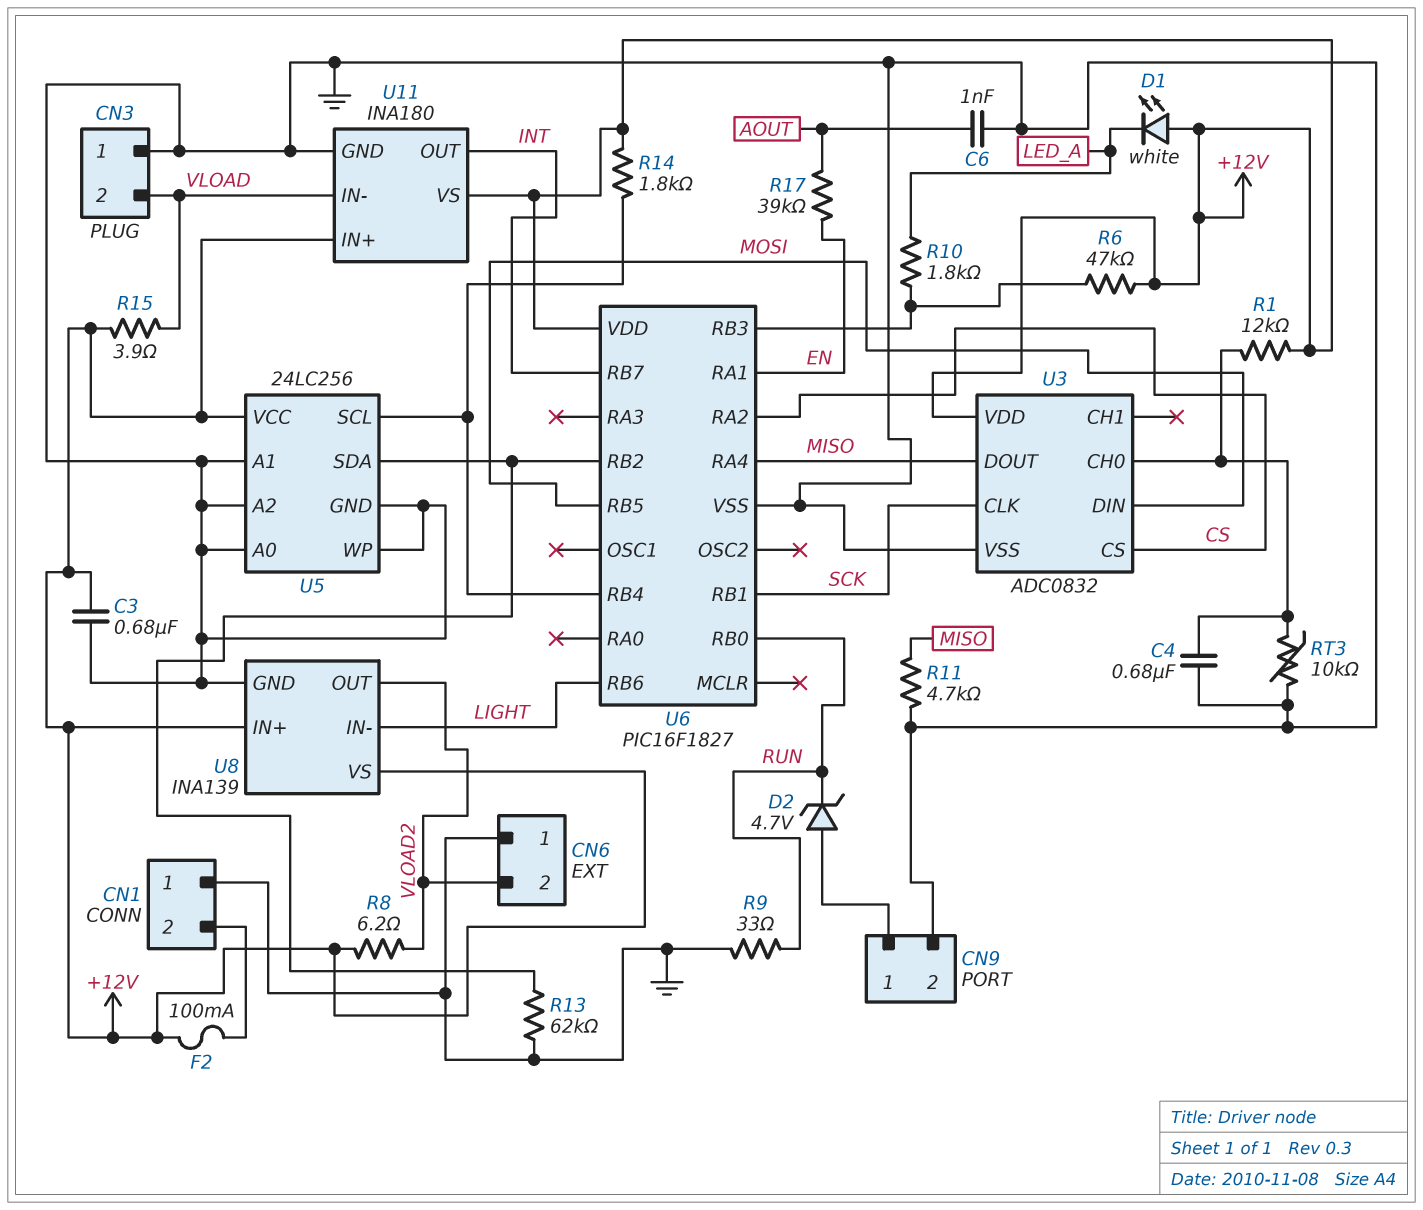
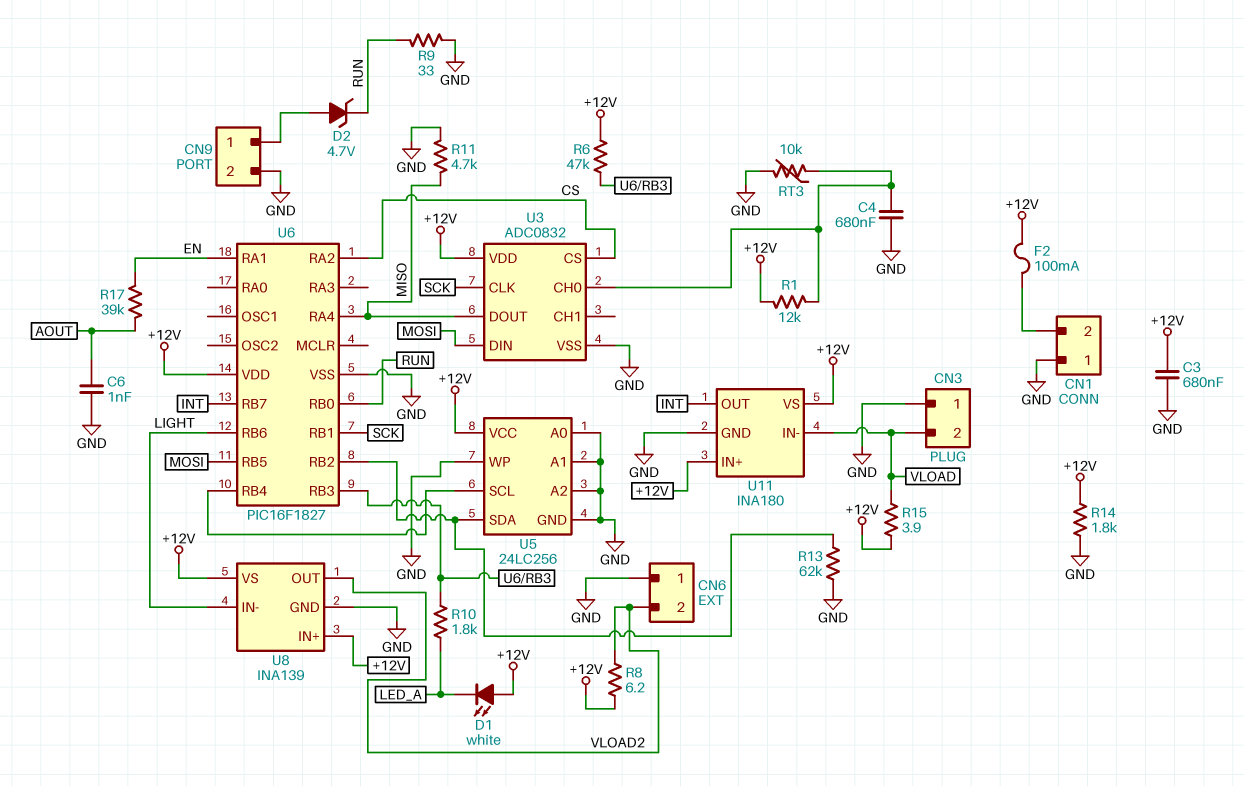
R14: 1.8k (+12V, U5/SCL) -> 1.8k (+12V, GND)

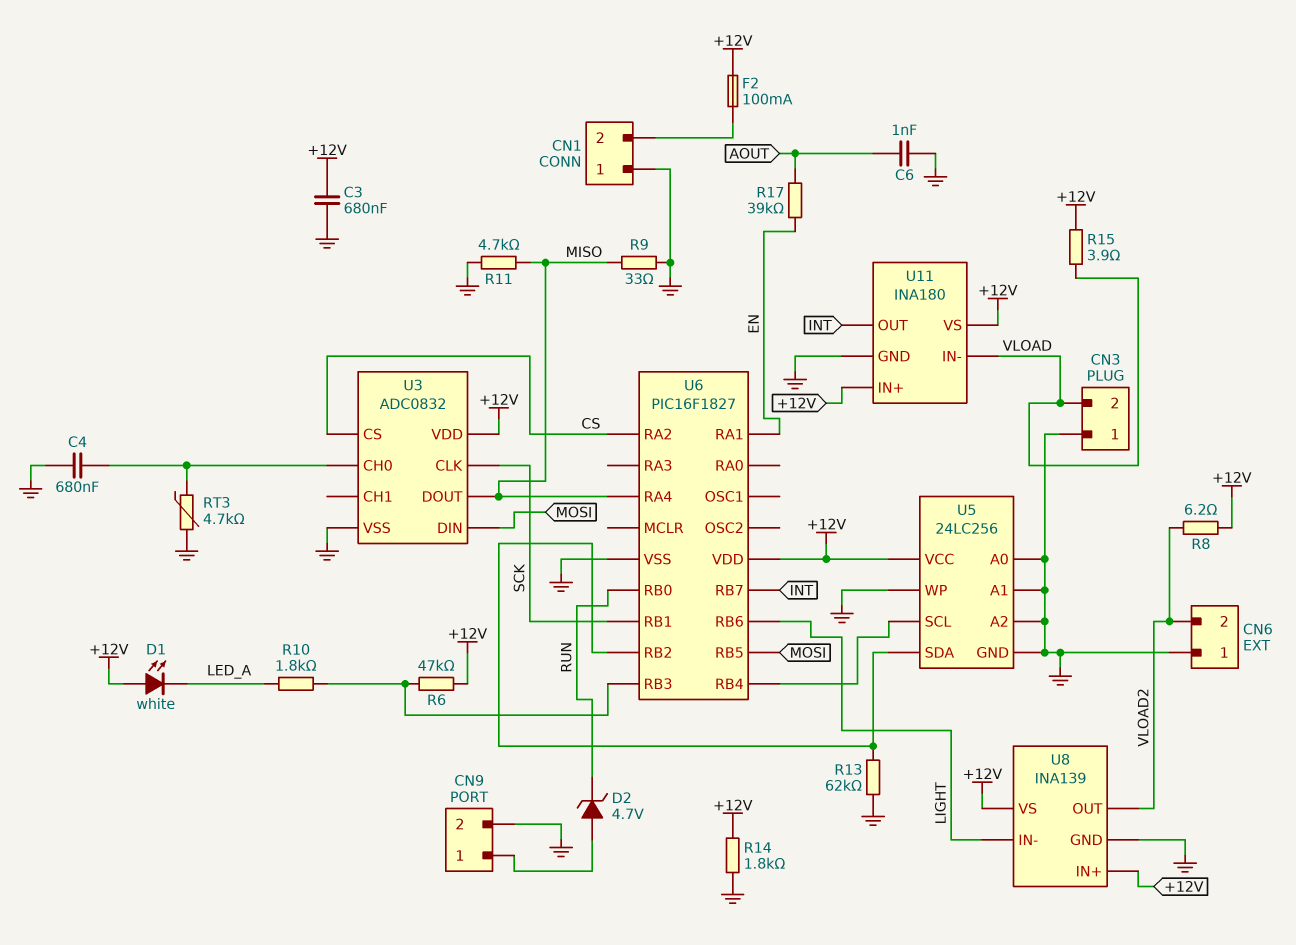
R1: 12k (+12V, U3/CH0) -> none
R9: 33 (GND, RUN) -> 33 (GND, MISO)
RT3: 10k (GND, U3/CH0) -> 4.7k (GND, U3/CH0)

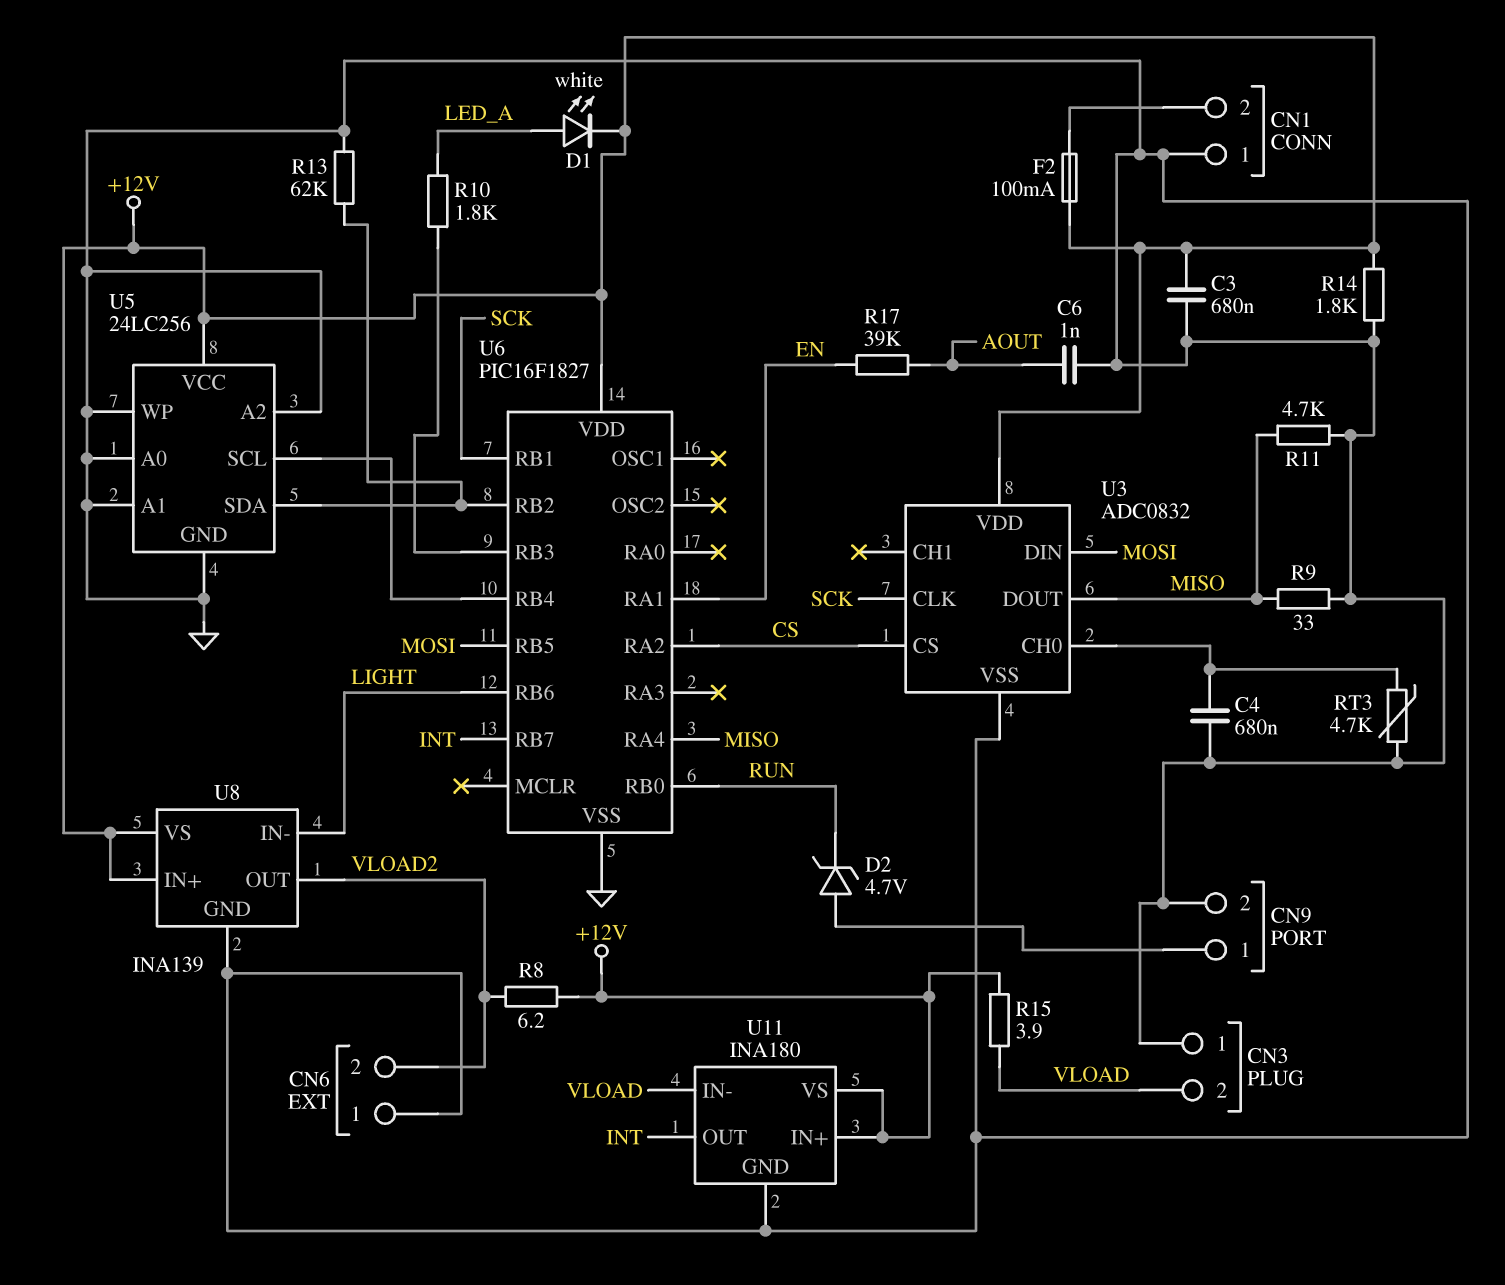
D1: LED white (A +12V, K LED_A) -> LED white (A LED_A, K +12V)
R6: 47k (+12V, U6/RB3) -> none

